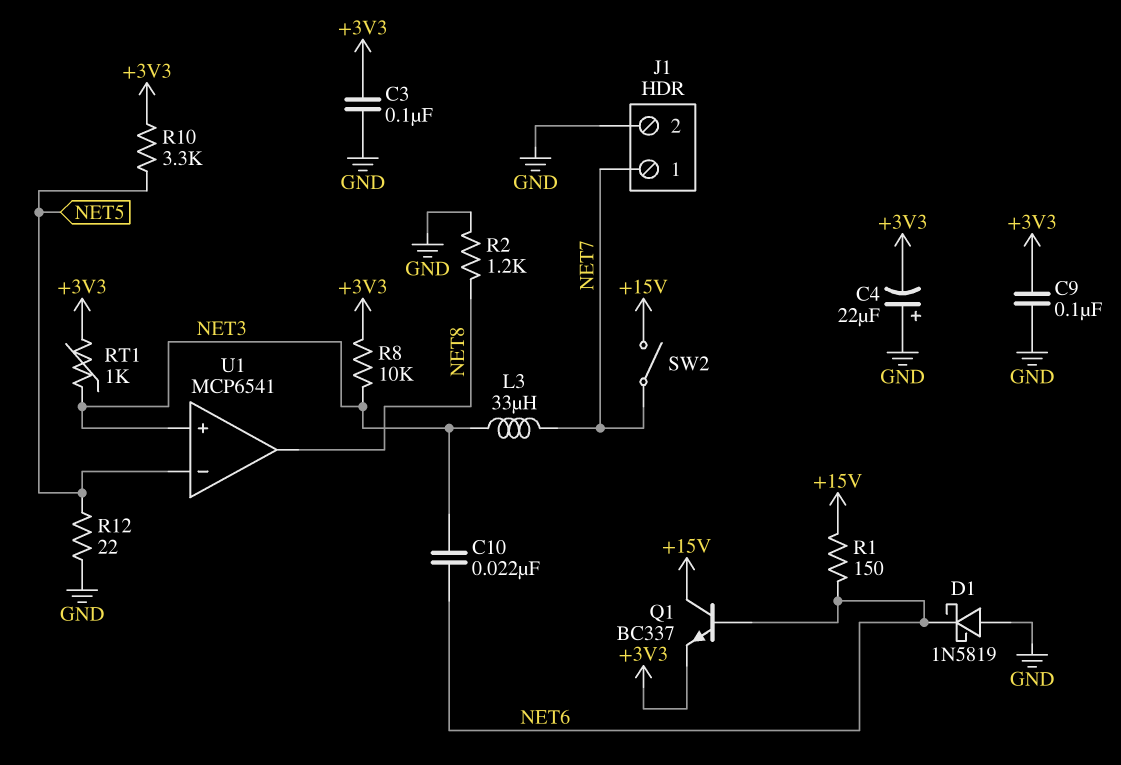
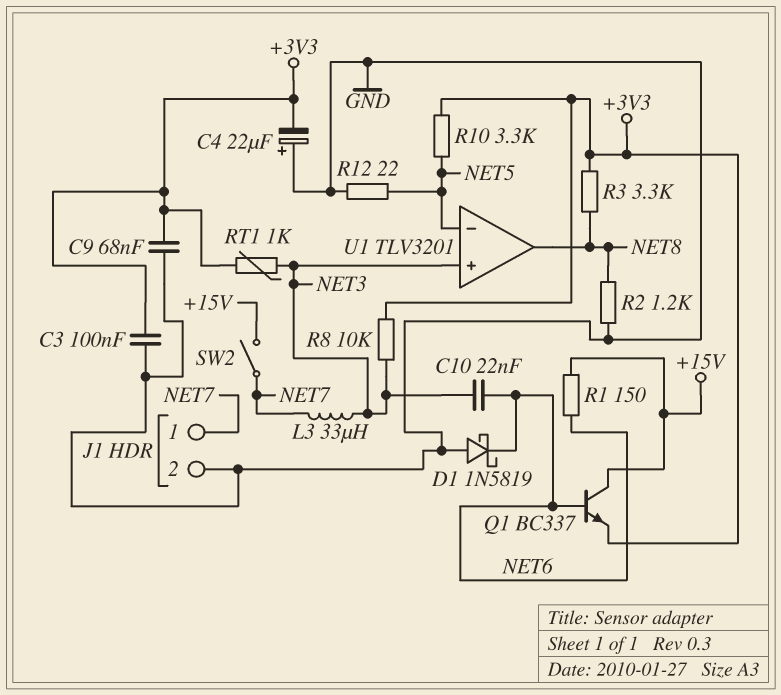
C9: 100nF (+3V3, GND) -> 68nF (+3V3, GND)
R3: none -> 3.3k (+3V3, NET8)
U1: MCP6541 -> TLV3201

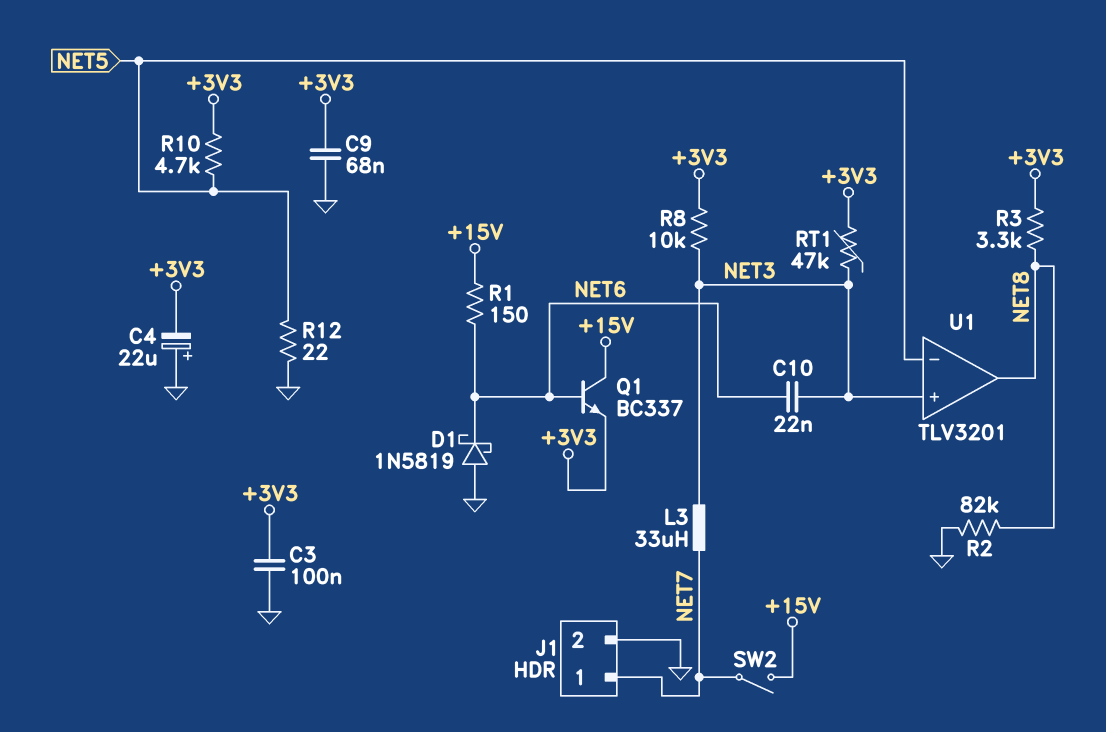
R2: 1.2k (GND, NET8) -> 82k (GND, NET8)
R10: 3.3k (+3V3, NET5) -> 4.7k (+3V3, NET5)
RT1: 1k (+3V3, NET3) -> 47k (+3V3, NET3)

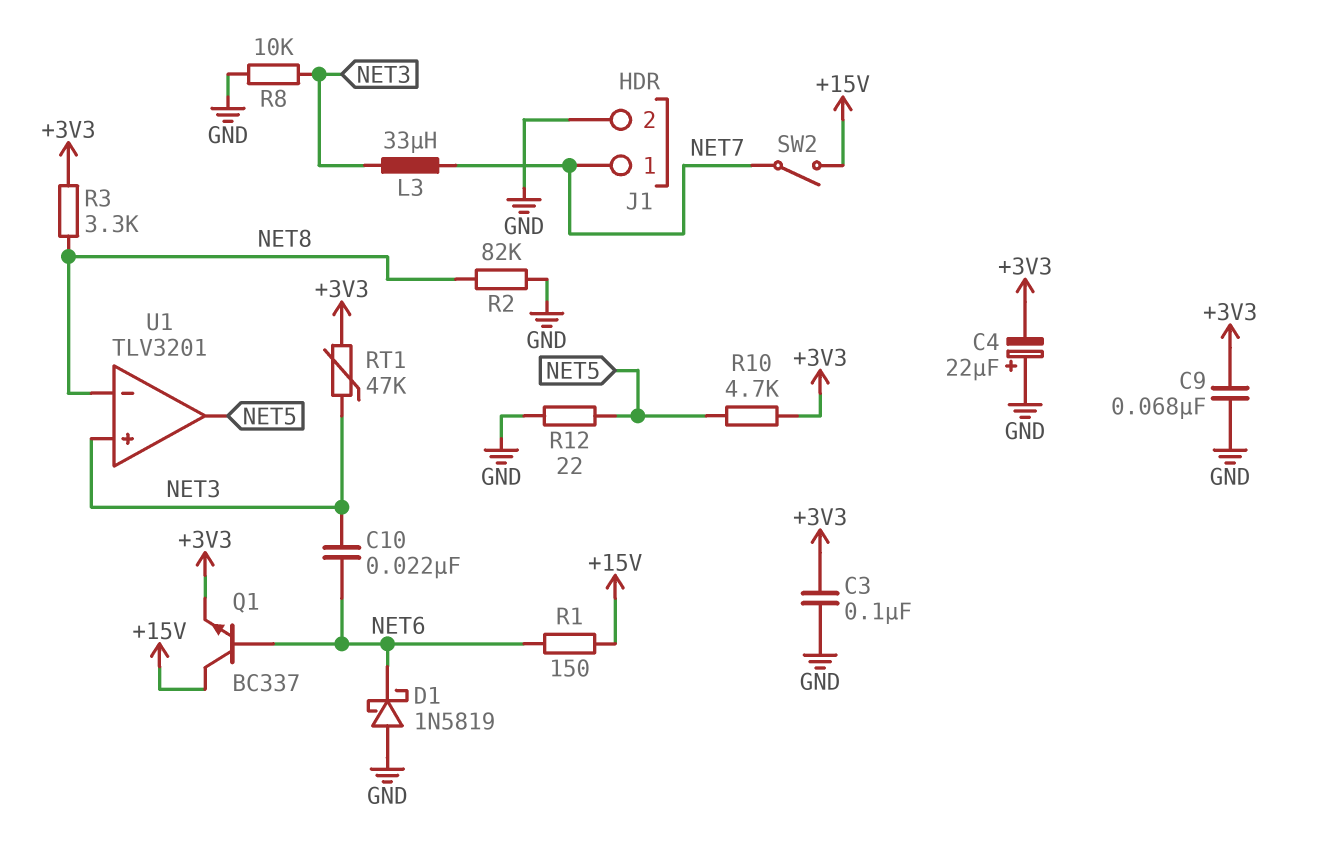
R8: 10k (+3V3, NET3) -> 10k (GND, NET3)
U1 pin in-: NET5 -> NET8
U1 pin out: NET8 -> NET5

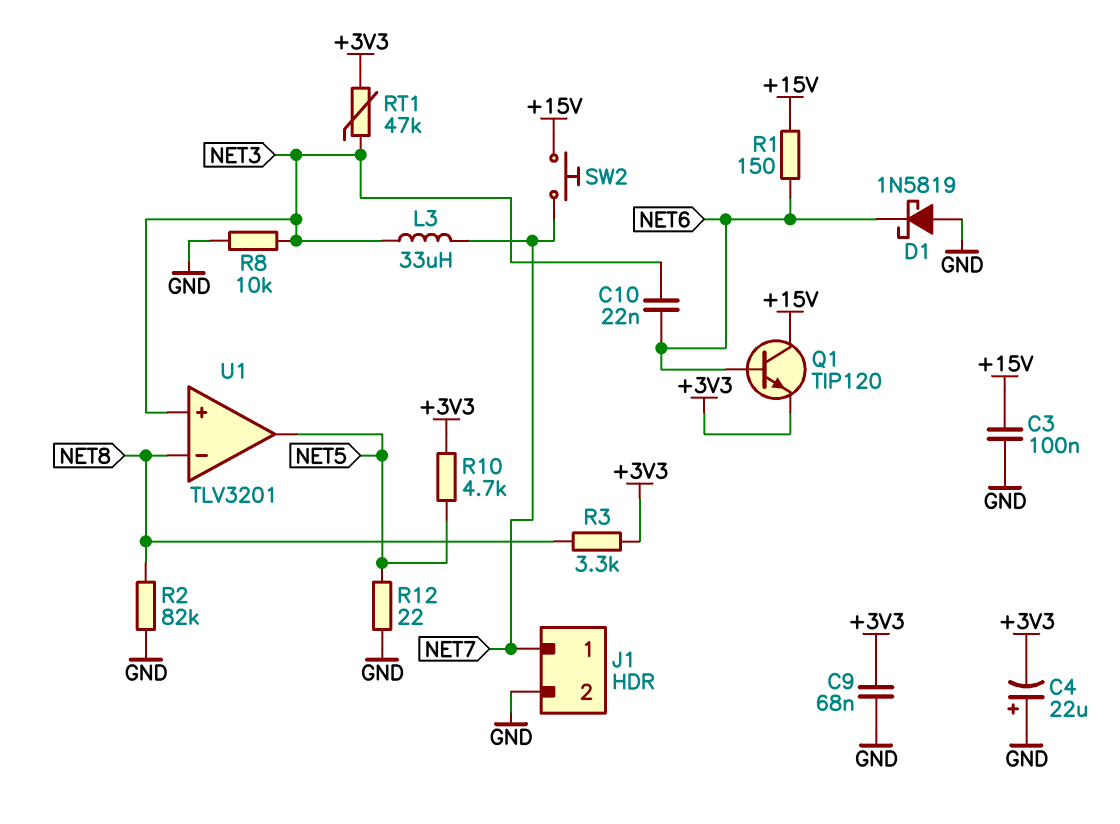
C3: 100nF (+3V3, GND) -> 100nF (+15V, GND)
Q1: NPN BC337 (B NET6, C +15V, E +3V3) -> NPN TIP120 (B NET6, C +15V, E +3V3)
SW2: switch (+15V, NET7) -> button (+15V, NET7)

